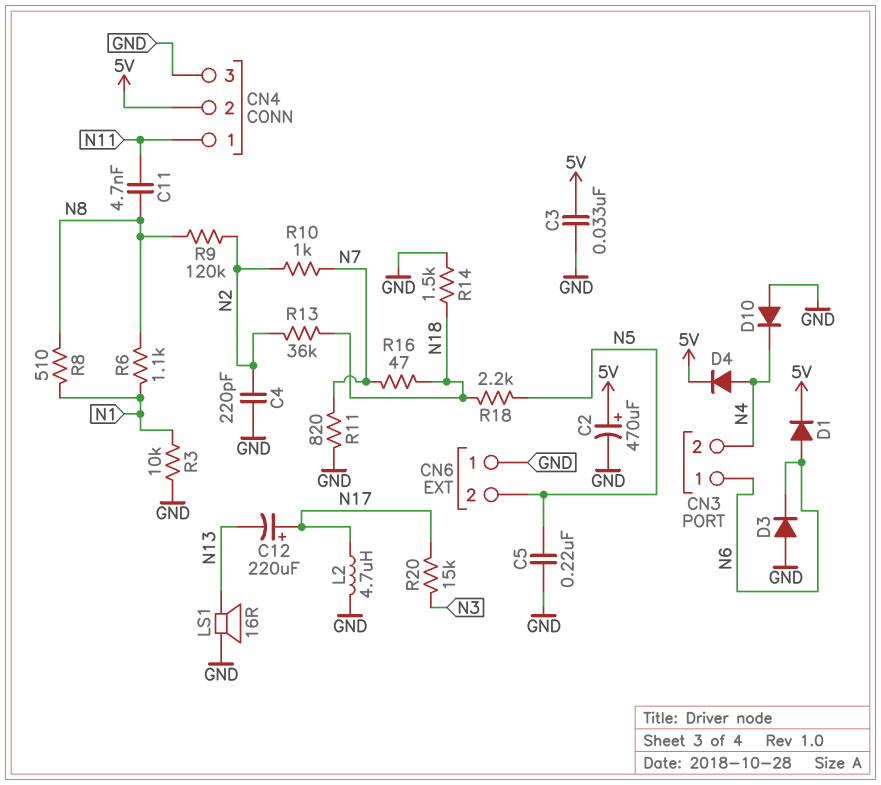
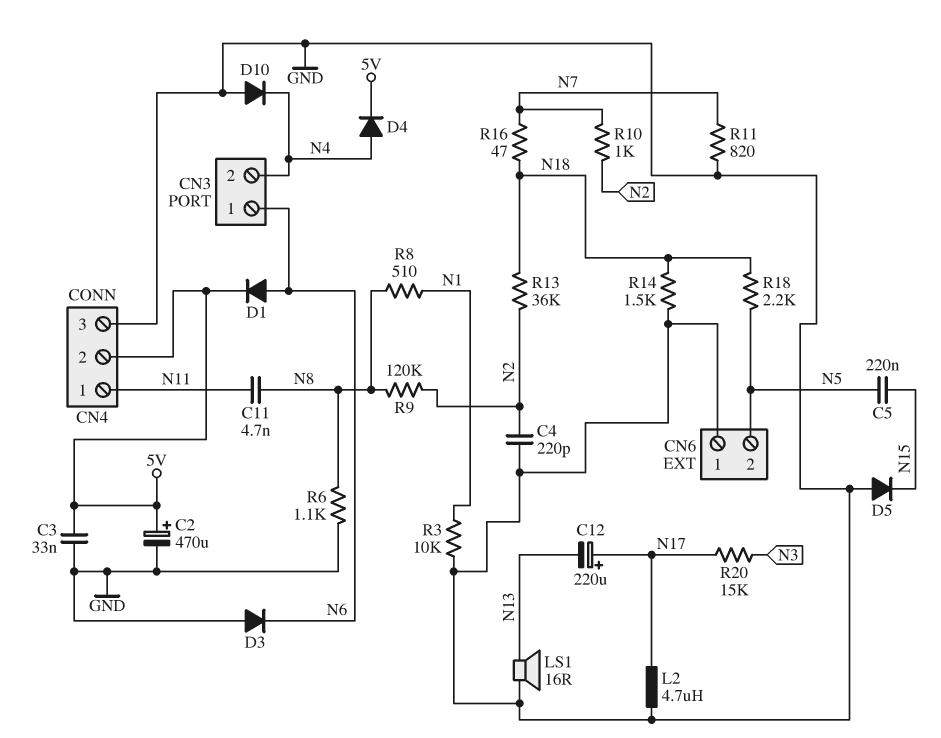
C5: 220nF (GND, N5) -> 220nF (N5, N15)
D5: none -> diode (A GND, K N15)
R6: 1.1k (N1, N8) -> 1.1k (GND, N8)

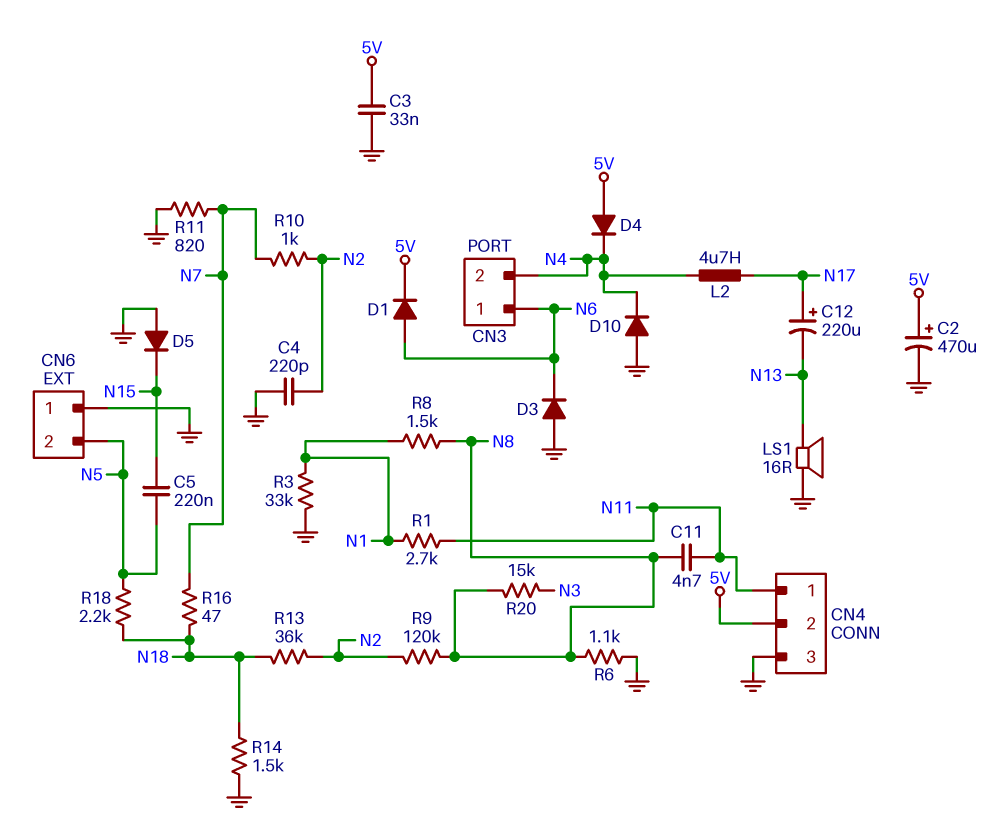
D4: diode (A N4, K 5V) -> diode (A 5V, K N4)
L2: 4.7uH (GND, N17) -> 4.7uH (N4, N17)
R1: none -> 2.7k (N1, N11)
R3: 10k (GND, N1) -> 33k (GND, N1)
R8: 510 (N1, N8) -> 1.5k (N1, N8)
R20: 15k (N3, N17) -> 15k (N3, N8)

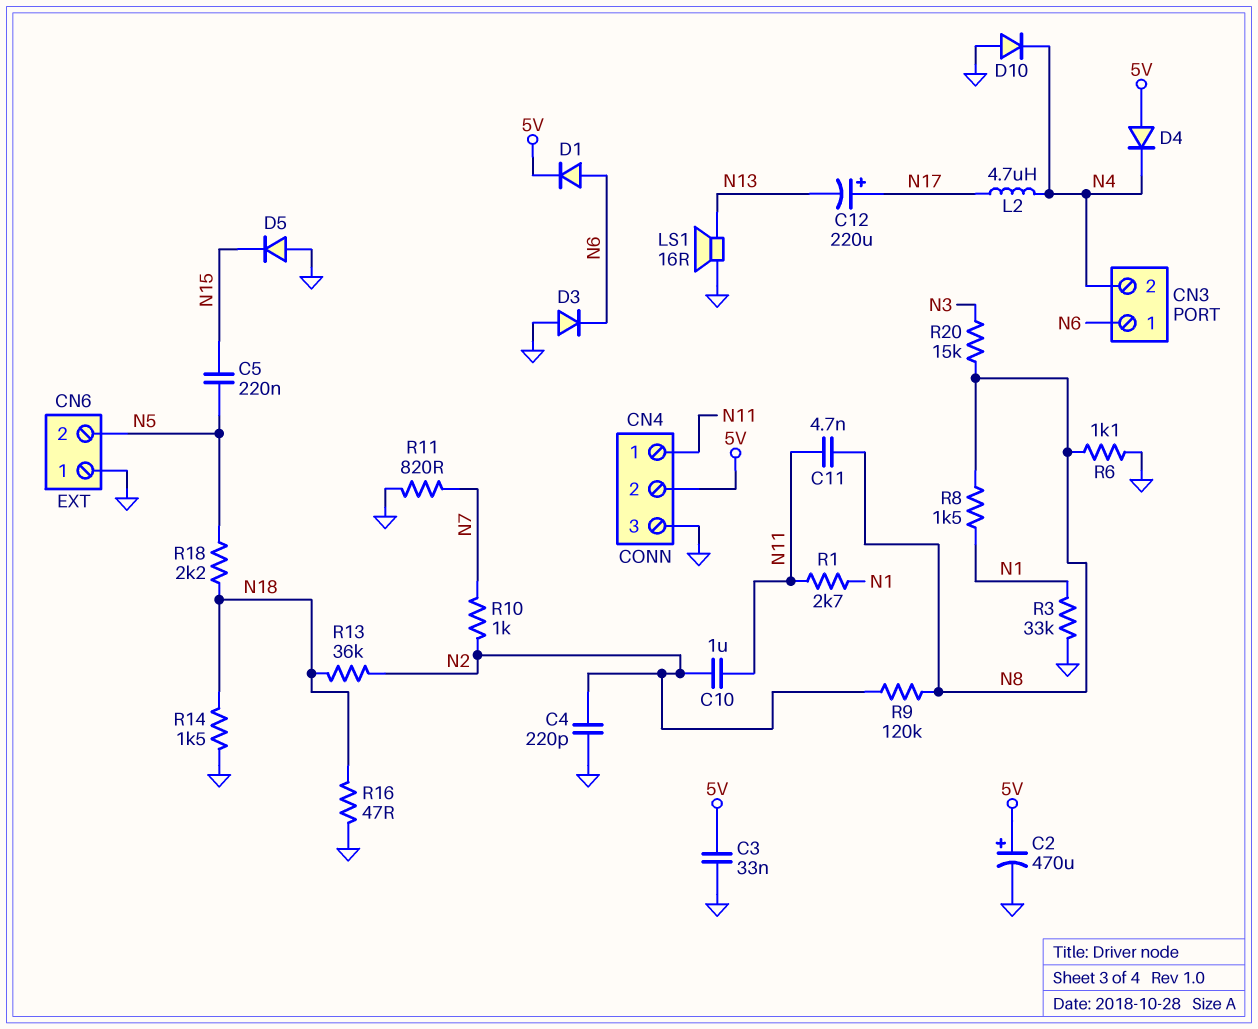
C10: none -> 1uF (N2, N11)
R16: 47 (N7, N18) -> 47 (GND, N18)

